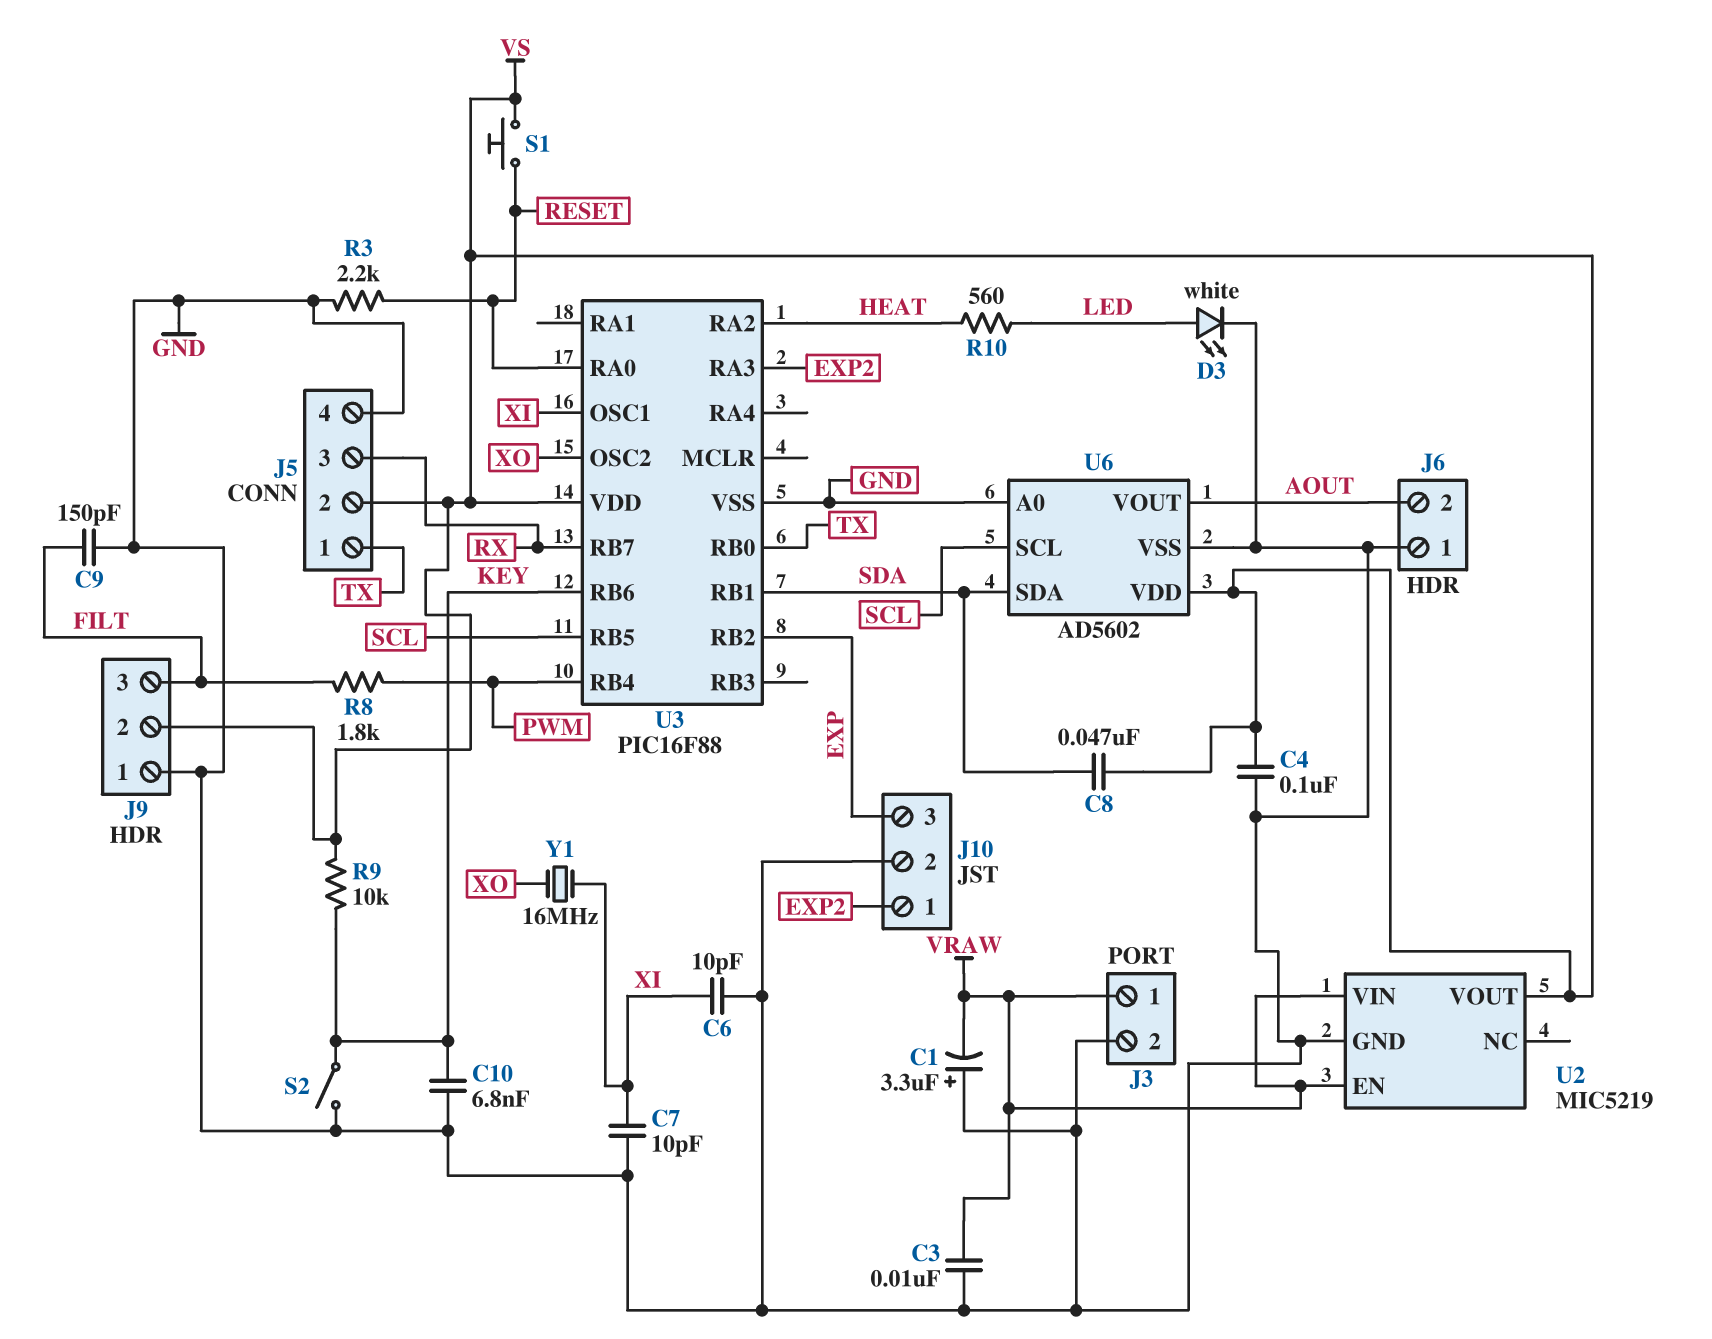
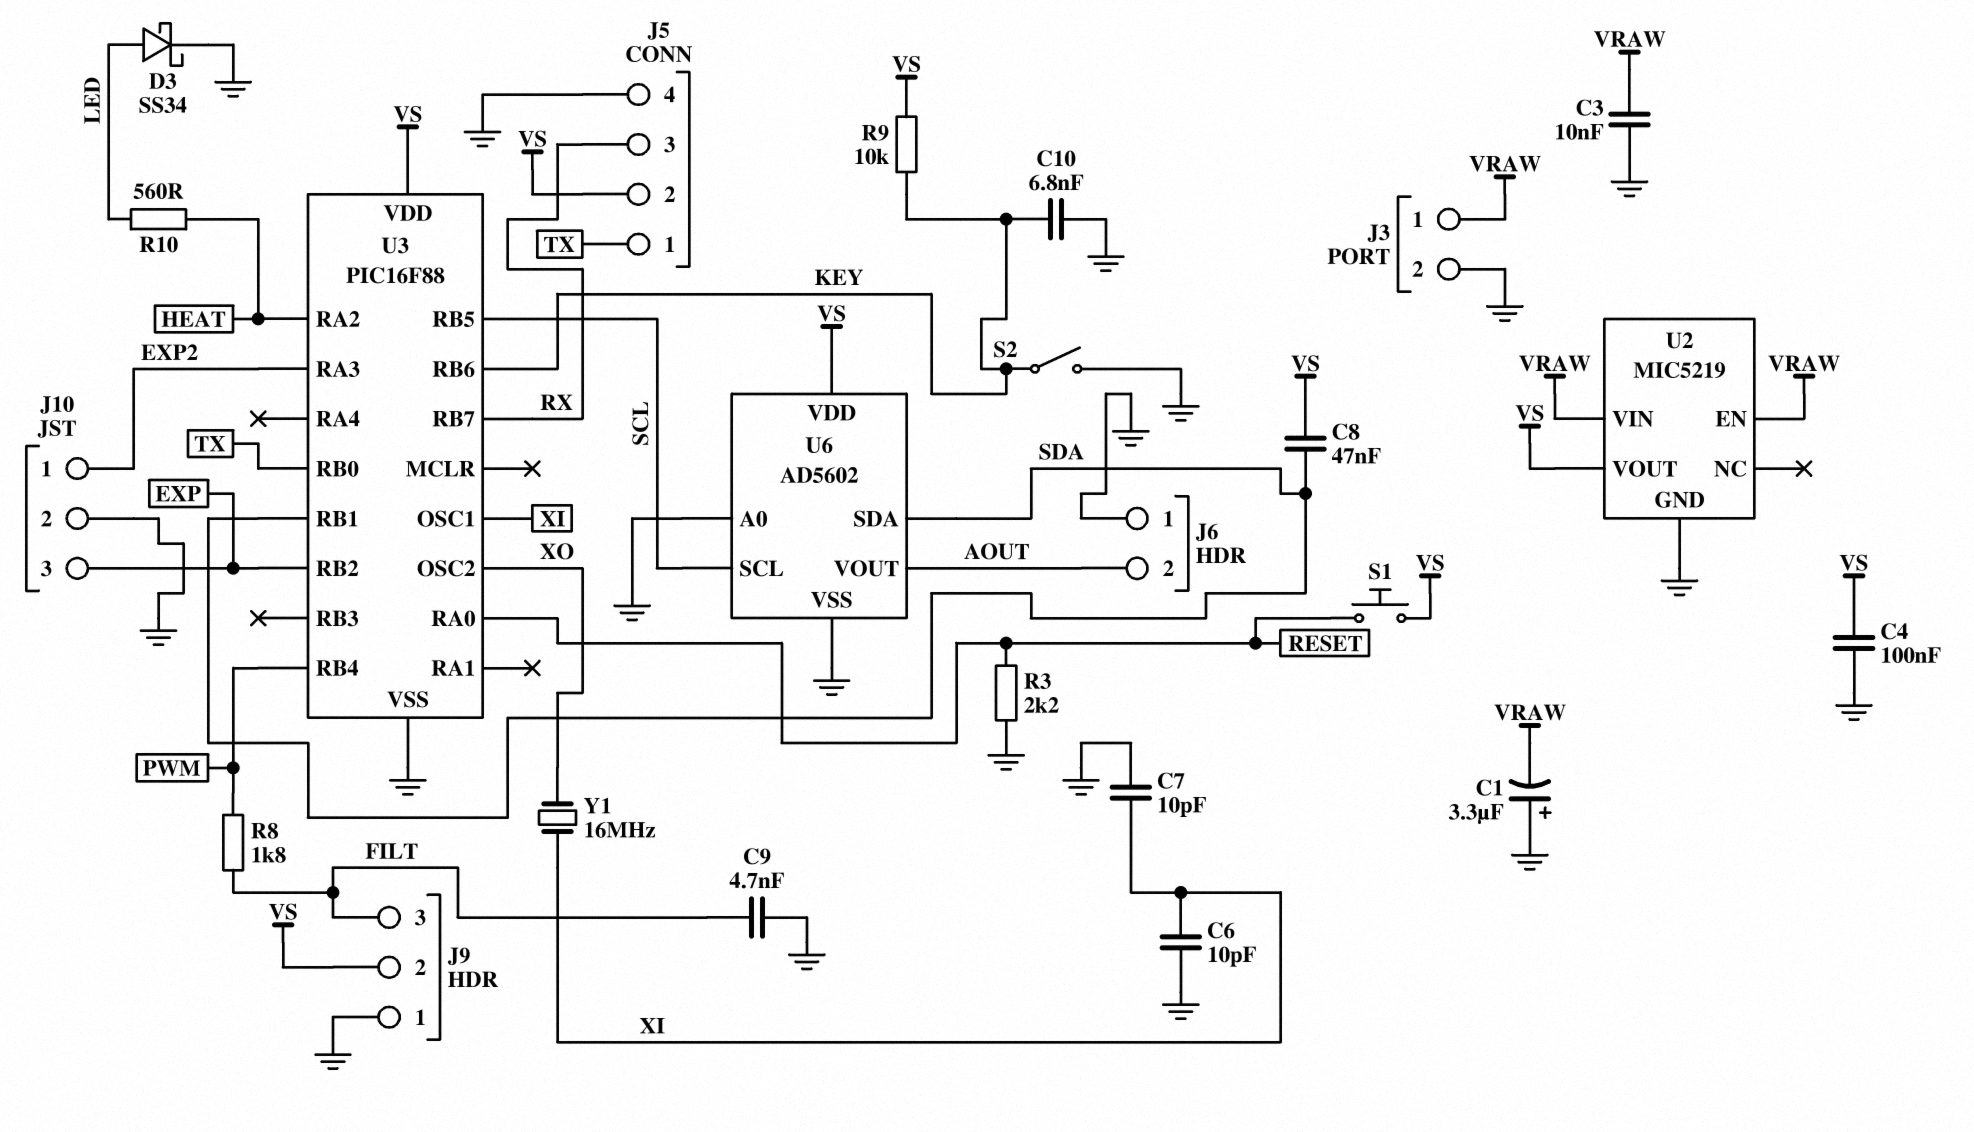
C9: 150pF (FILT, GND) -> 4.7nF (FILT, GND)
D3: LED white (A LED, K GND) -> schottky SS34 (A LED, K GND)

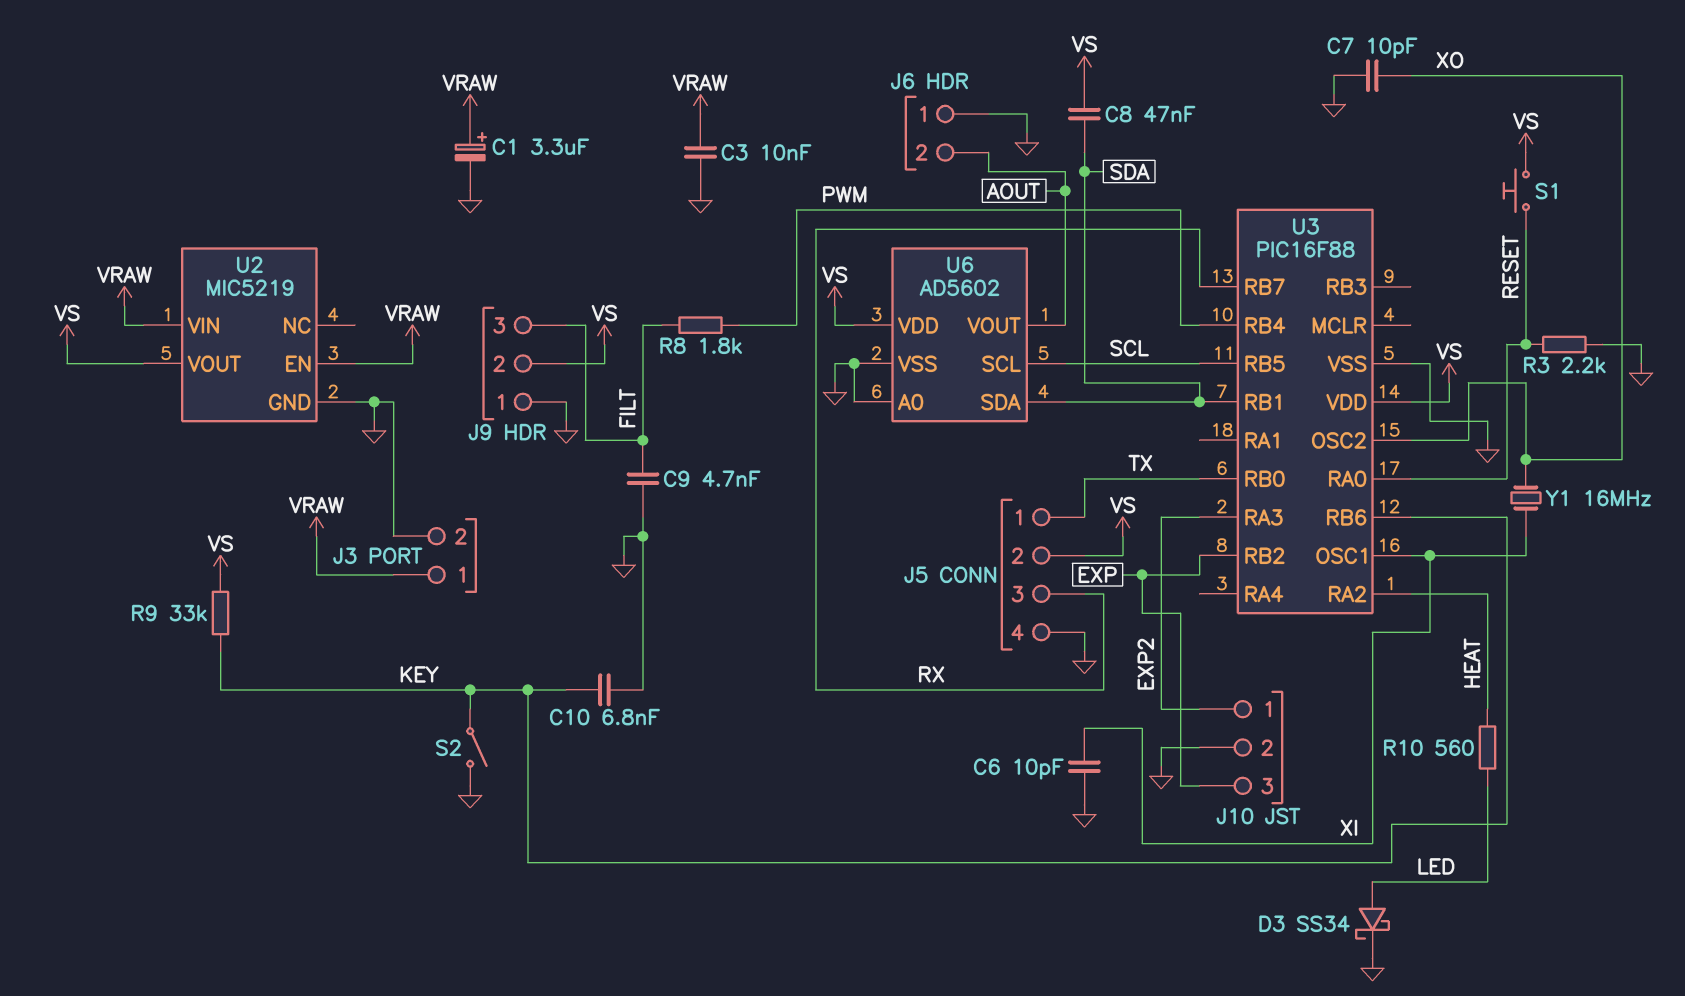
C1: 3.3uF (plus GND, minus VRAW) -> 3.3uF (plus VRAW, minus GND)
C4: 100nF (GND, VS) -> none
C7: 10pF (GND, XI) -> 10pF (GND, XO)
R9: 10k (KEY, VS) -> 33k (KEY, VS)

